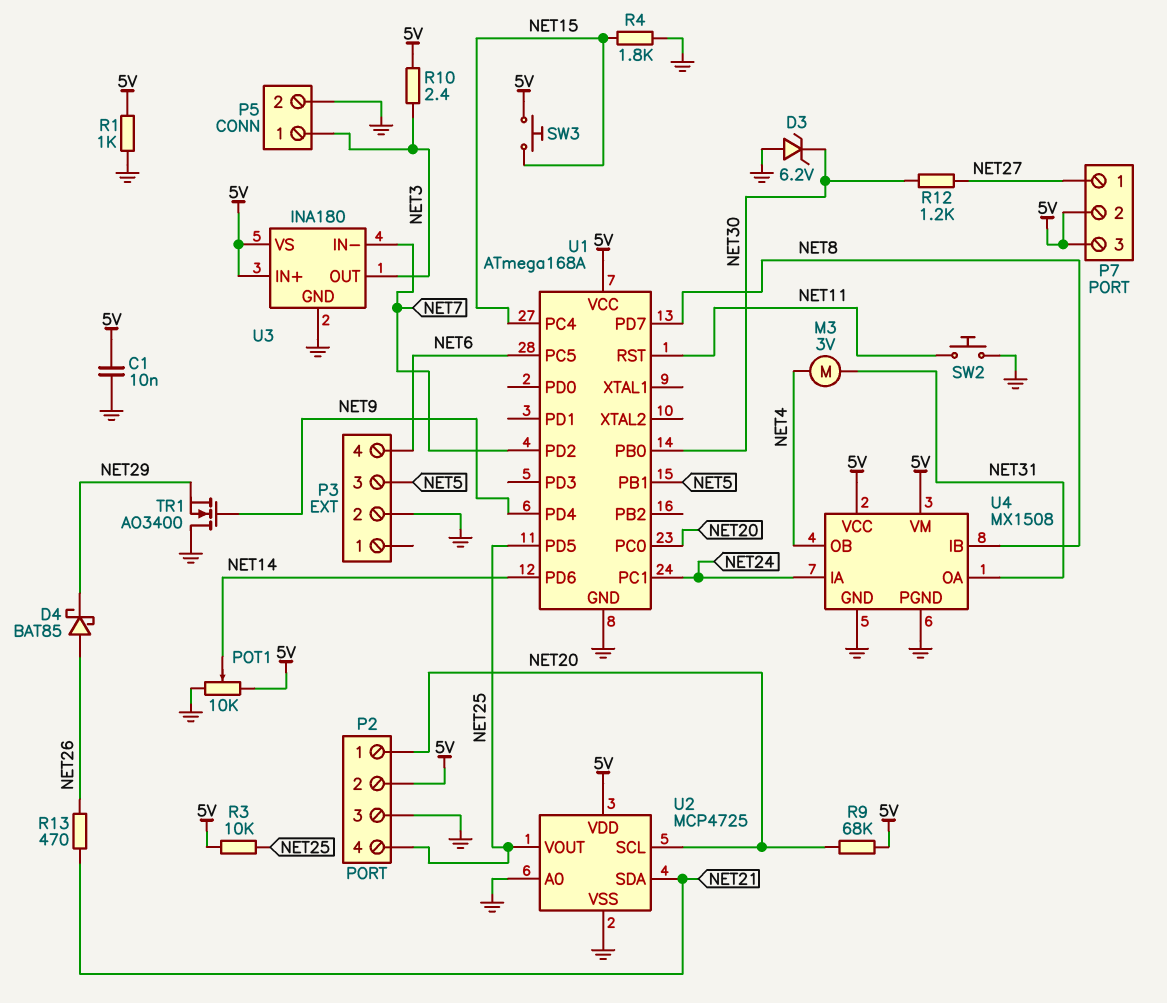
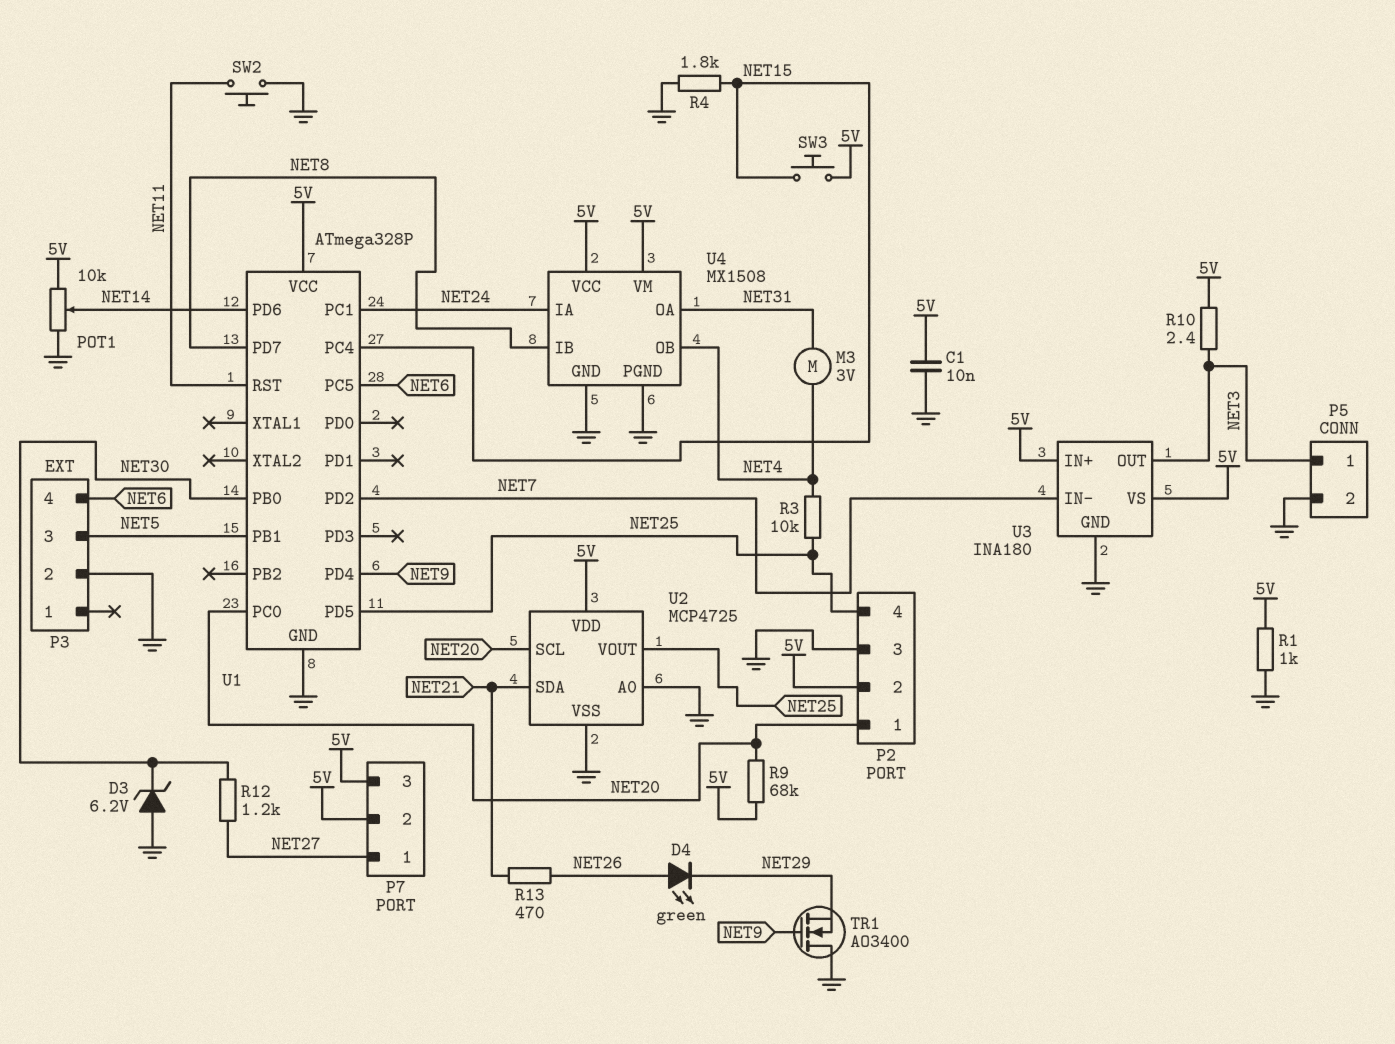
D4: schottky BAT85 (A NET26, K NET29) -> LED green (A NET26, K NET29)
R3: 10k (5V, NET25) -> 10k (NET4, NET25)
U1: ATmega168A -> ATmega328P

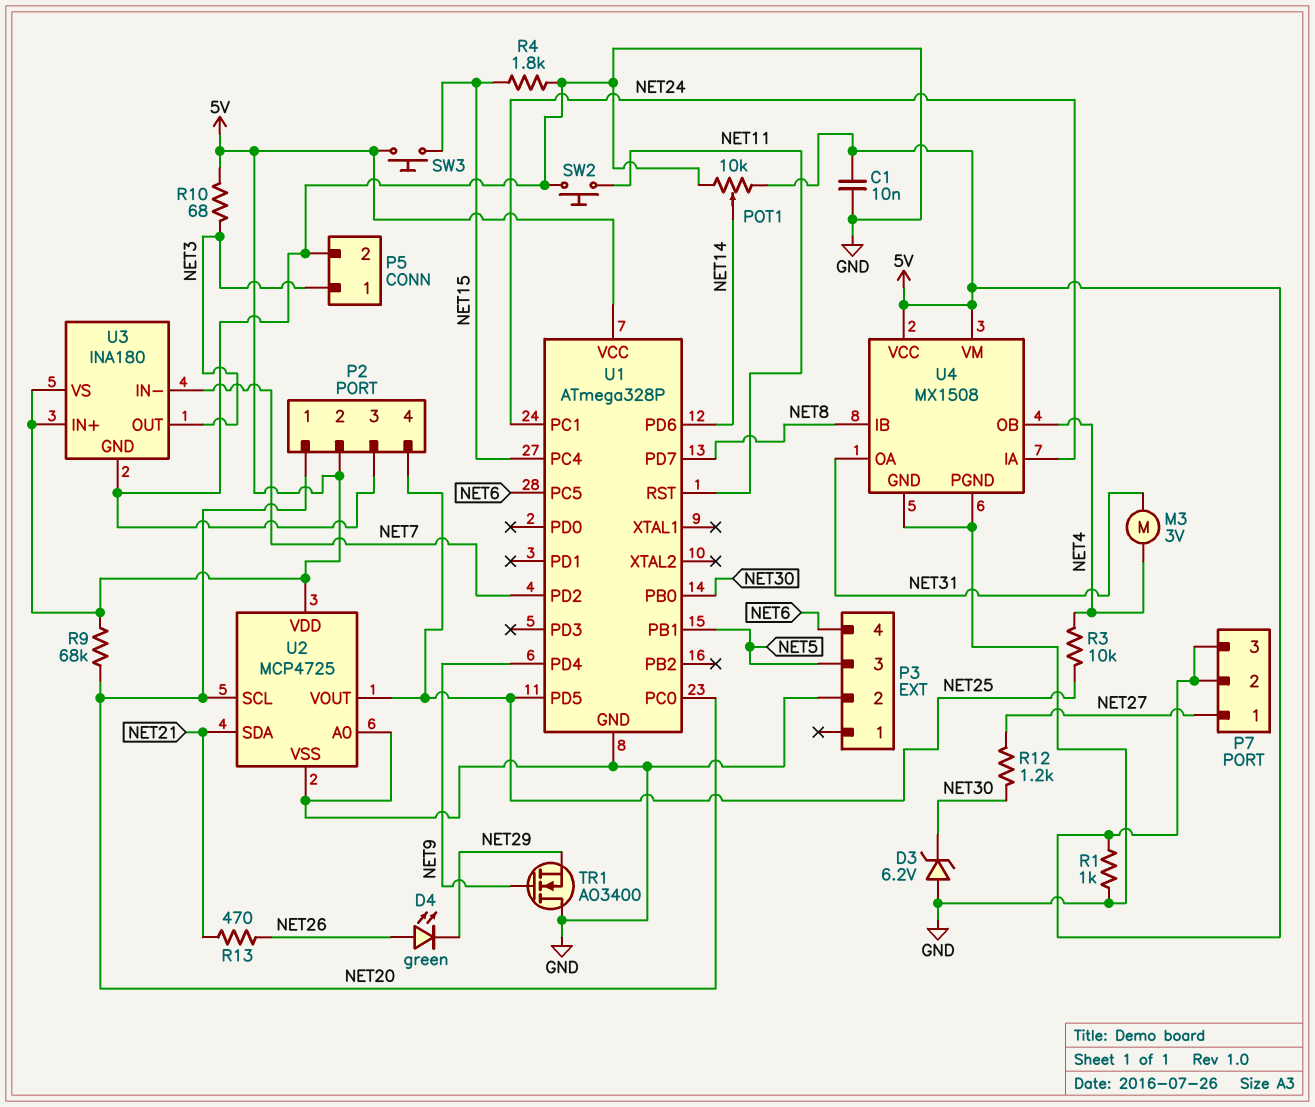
R10: 2.4 (5V, NET3) -> 68 (5V, NET3)

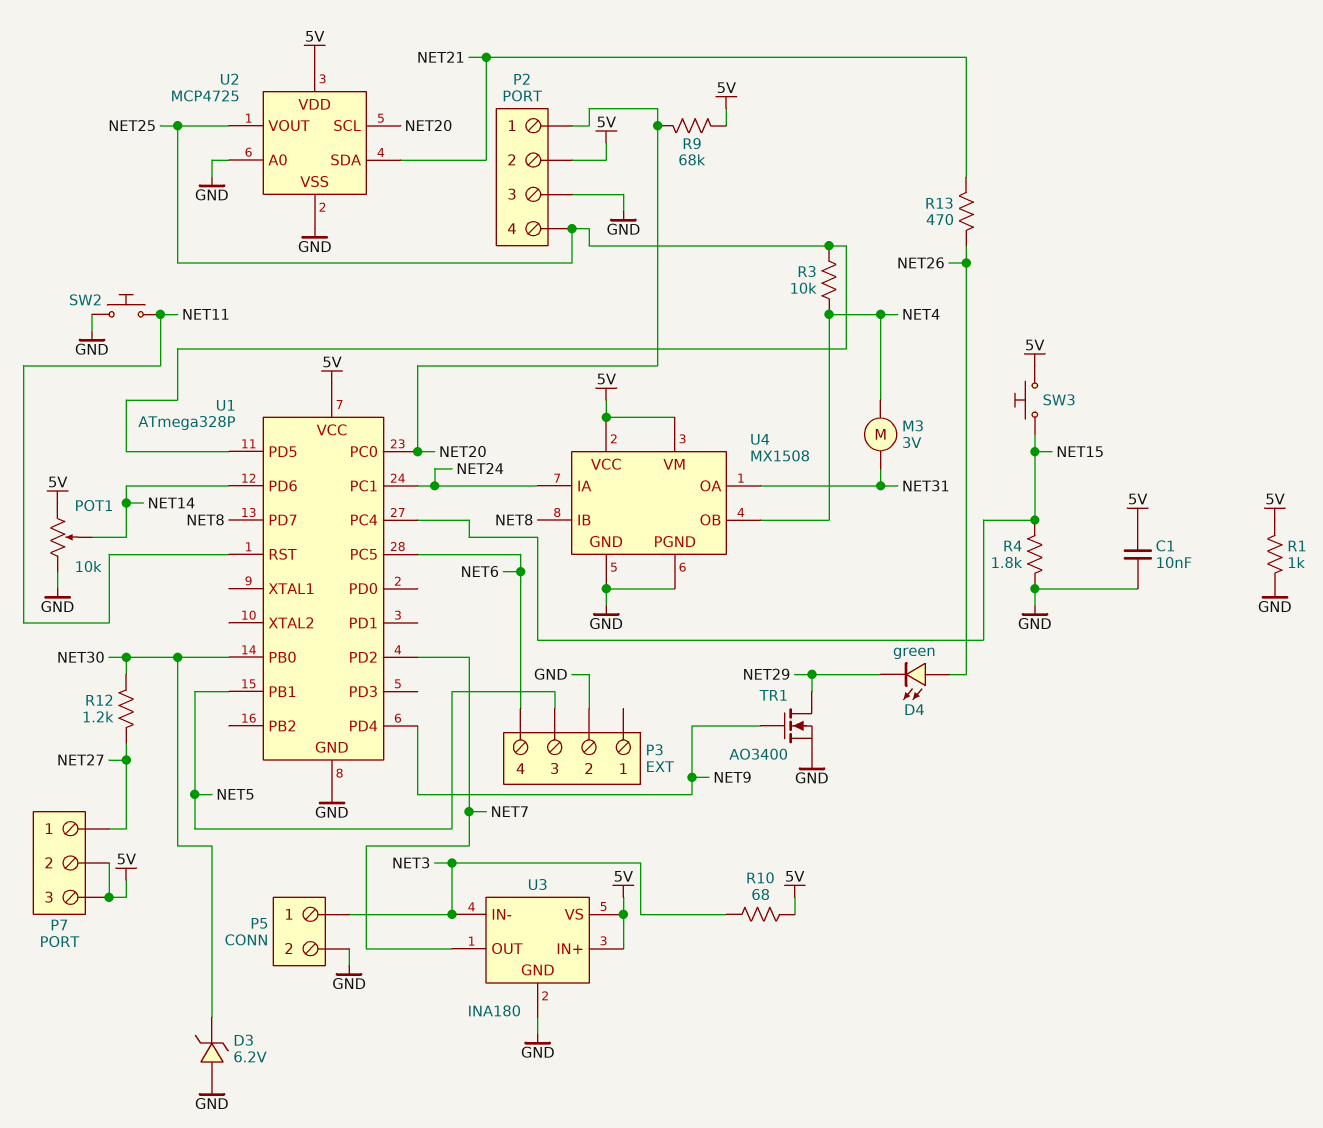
TR1: NMOS AO3400 (G NET9, D GND, S NET29) -> NMOS AO3400 (G NET9, D NET29, S GND)
U3 pin IN-: NET7 -> NET3
U3 pin OUT: NET3 -> NET7

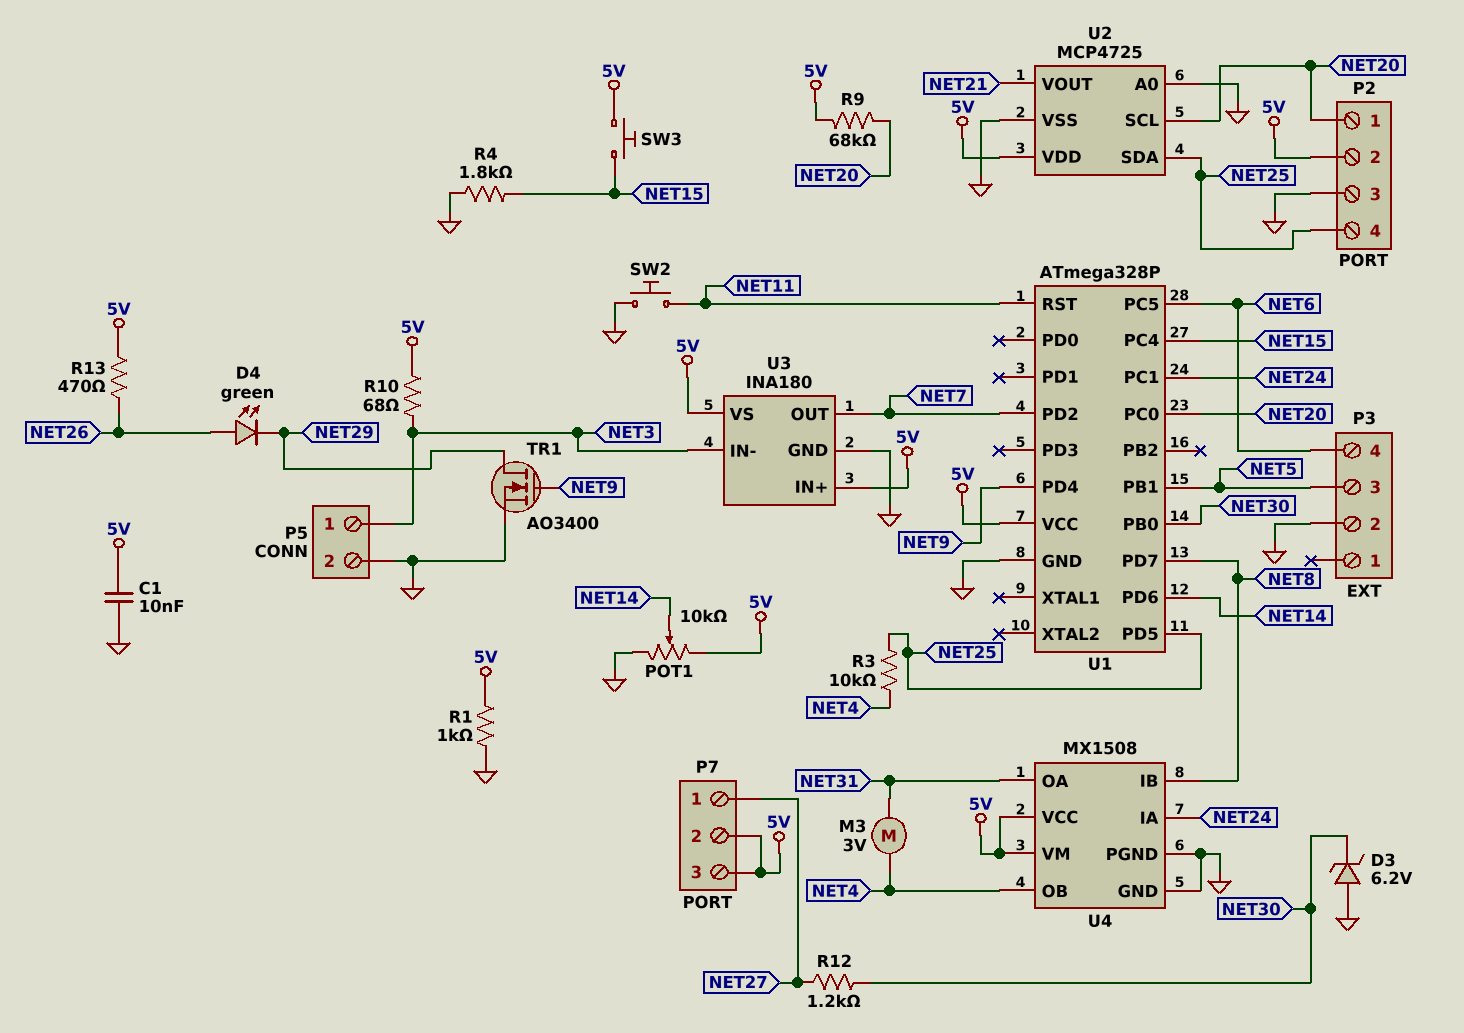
R13: 470 (NET21, NET26) -> 470 (5V, NET26)
U2 pin SDA: NET21 -> NET25
U2 pin VOUT: NET25 -> NET21

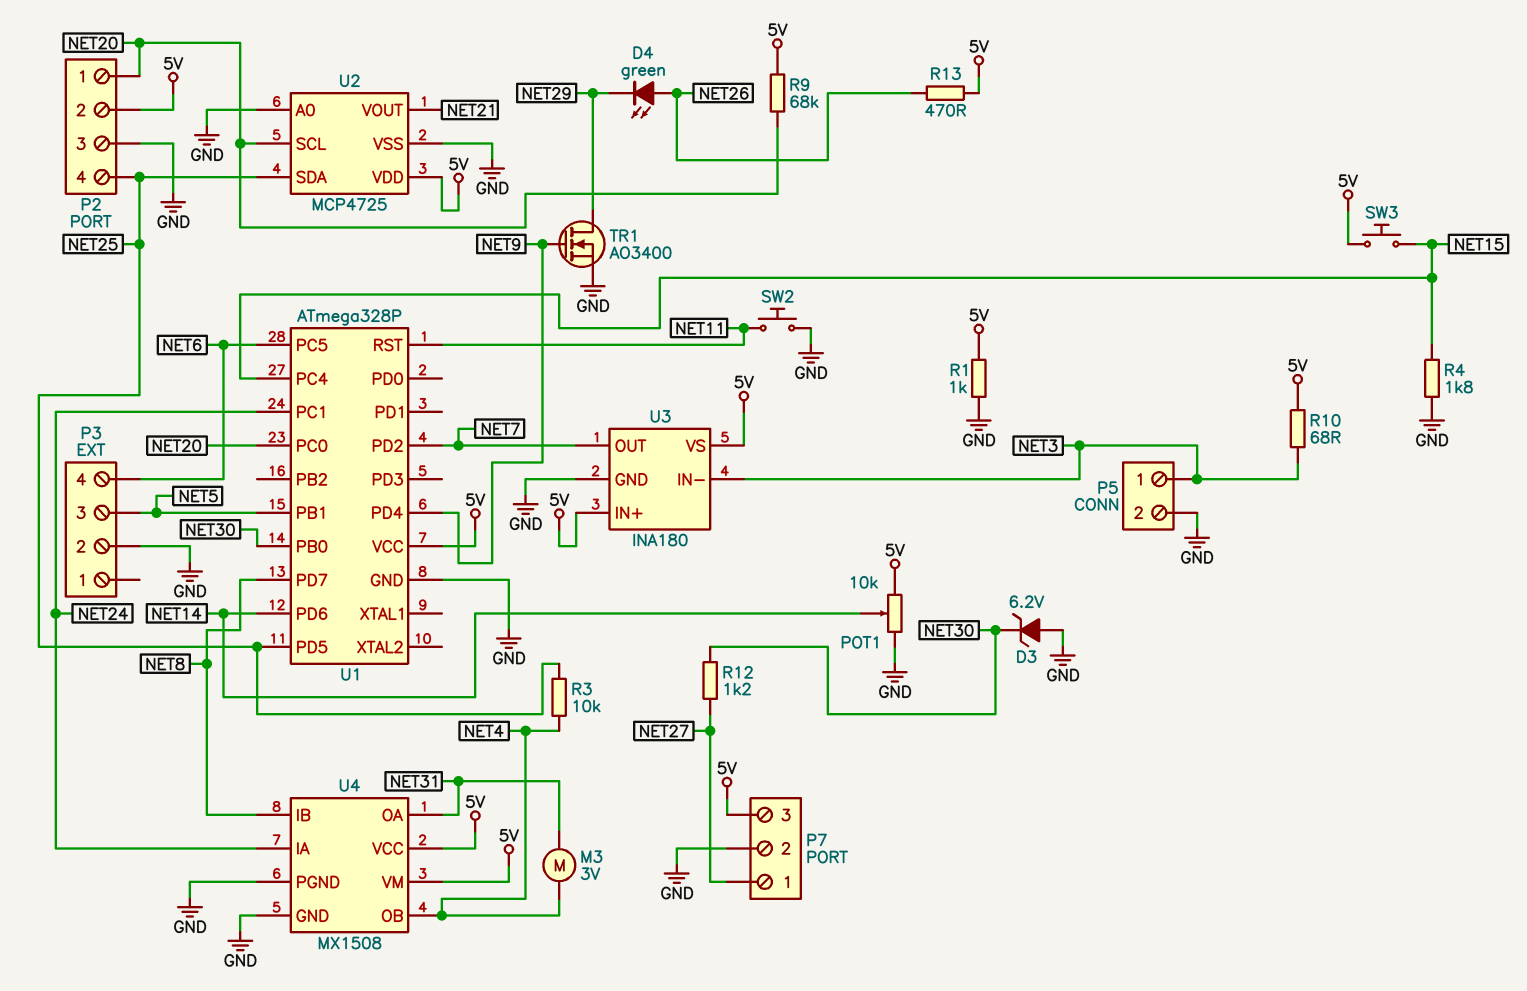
C1: 10nF (5V, GND) -> none
P7 pin 2: 5V -> GND

